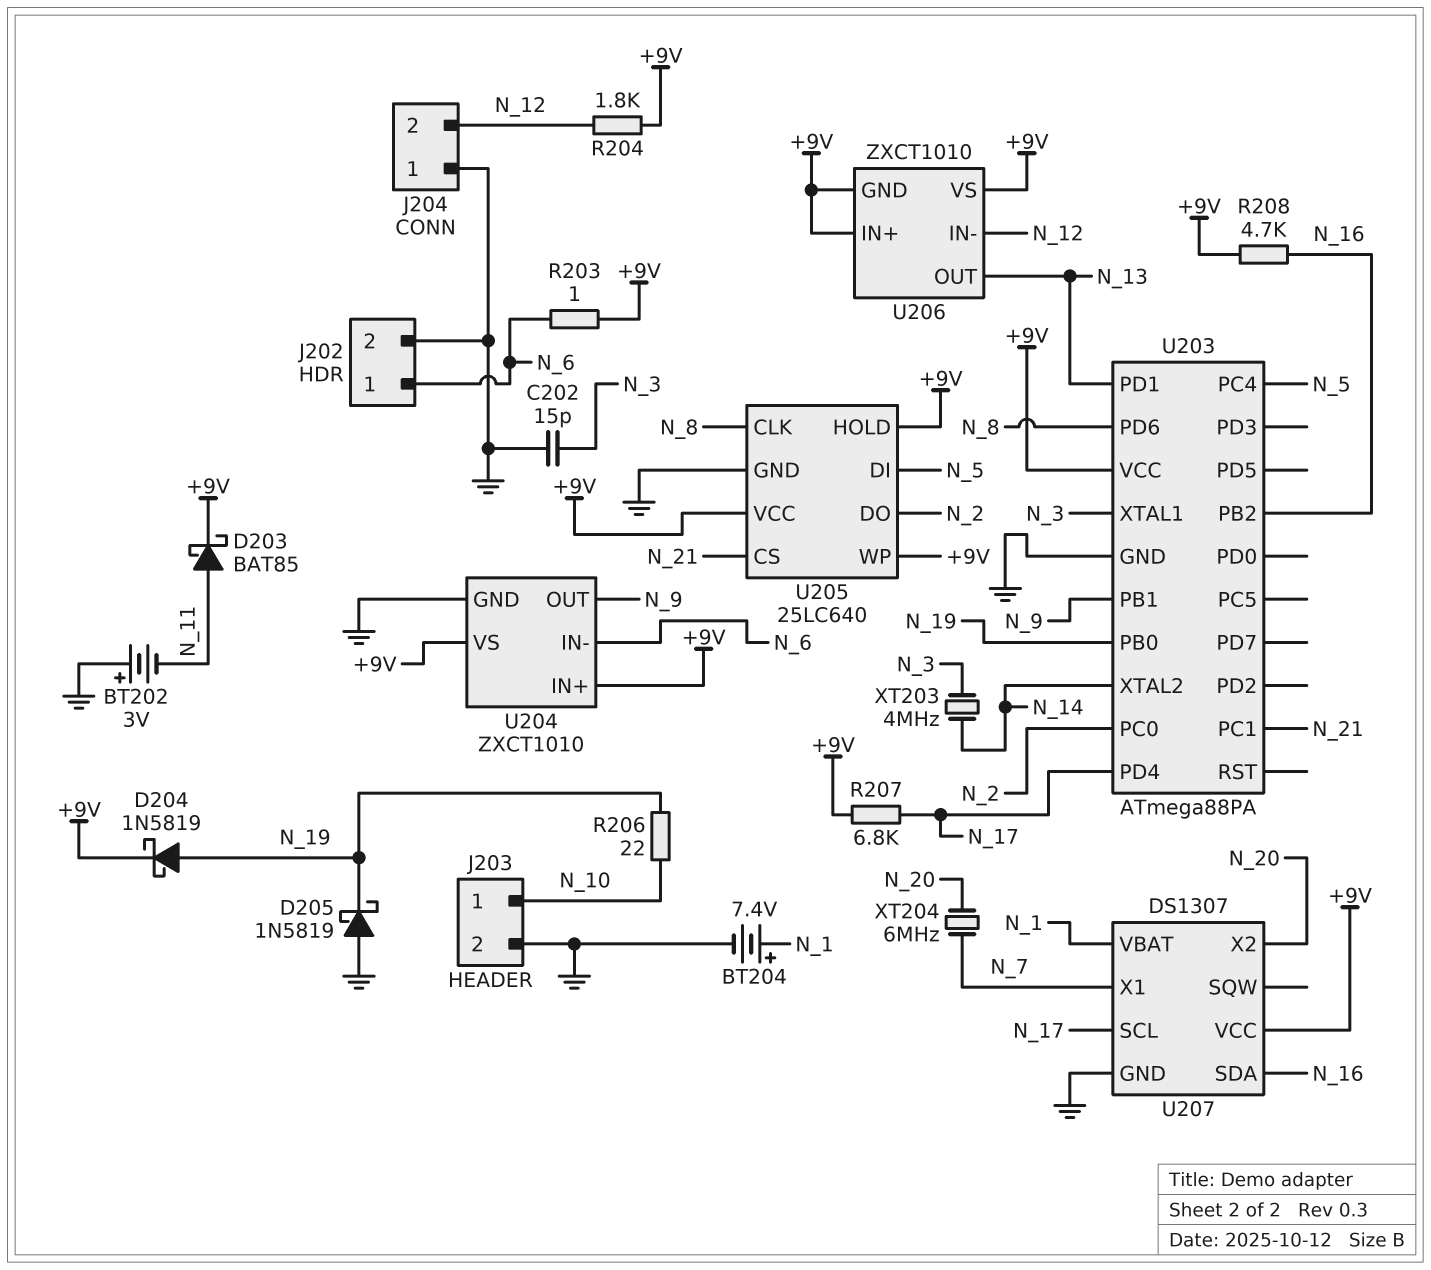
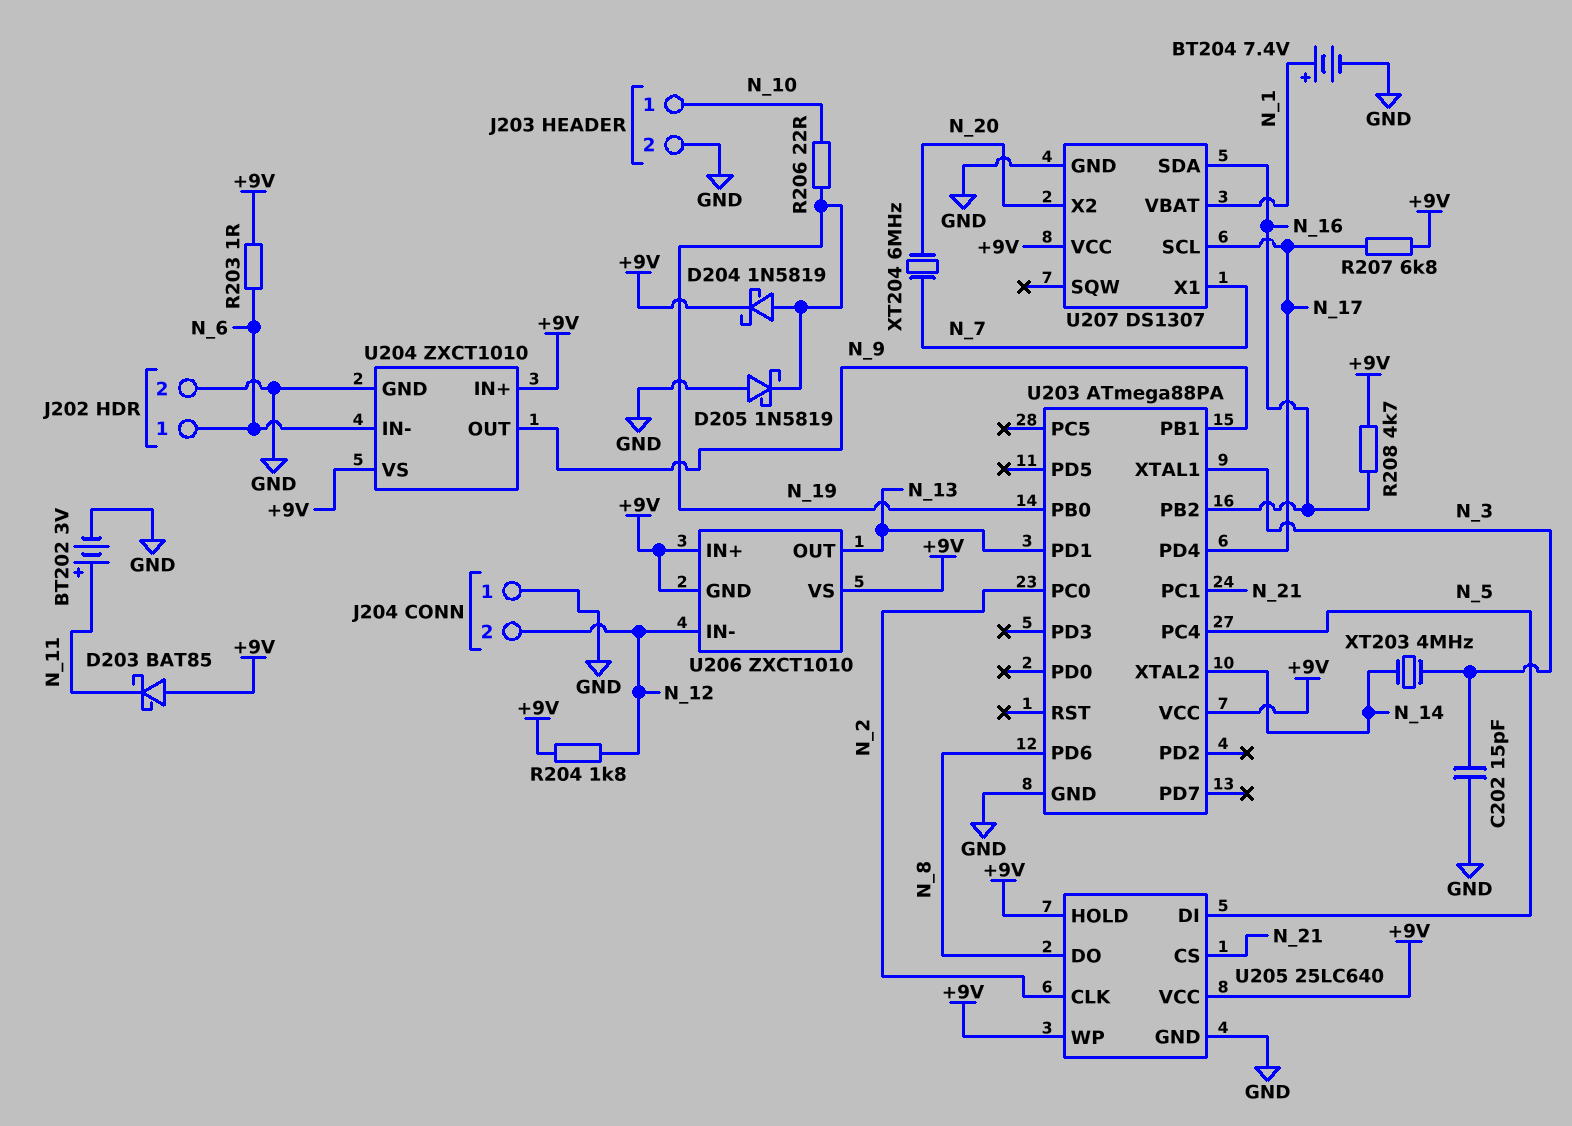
BT202: 3V (plus GND, minus N_11) -> 3V (plus N_11, minus GND)
D203: schottky BAT85 (A N_11, K +9V) -> schottky BAT85 (A +9V, K N_11)
U205 pin CLK: N_8 -> N_2
U205 pin DO: N_2 -> N_8

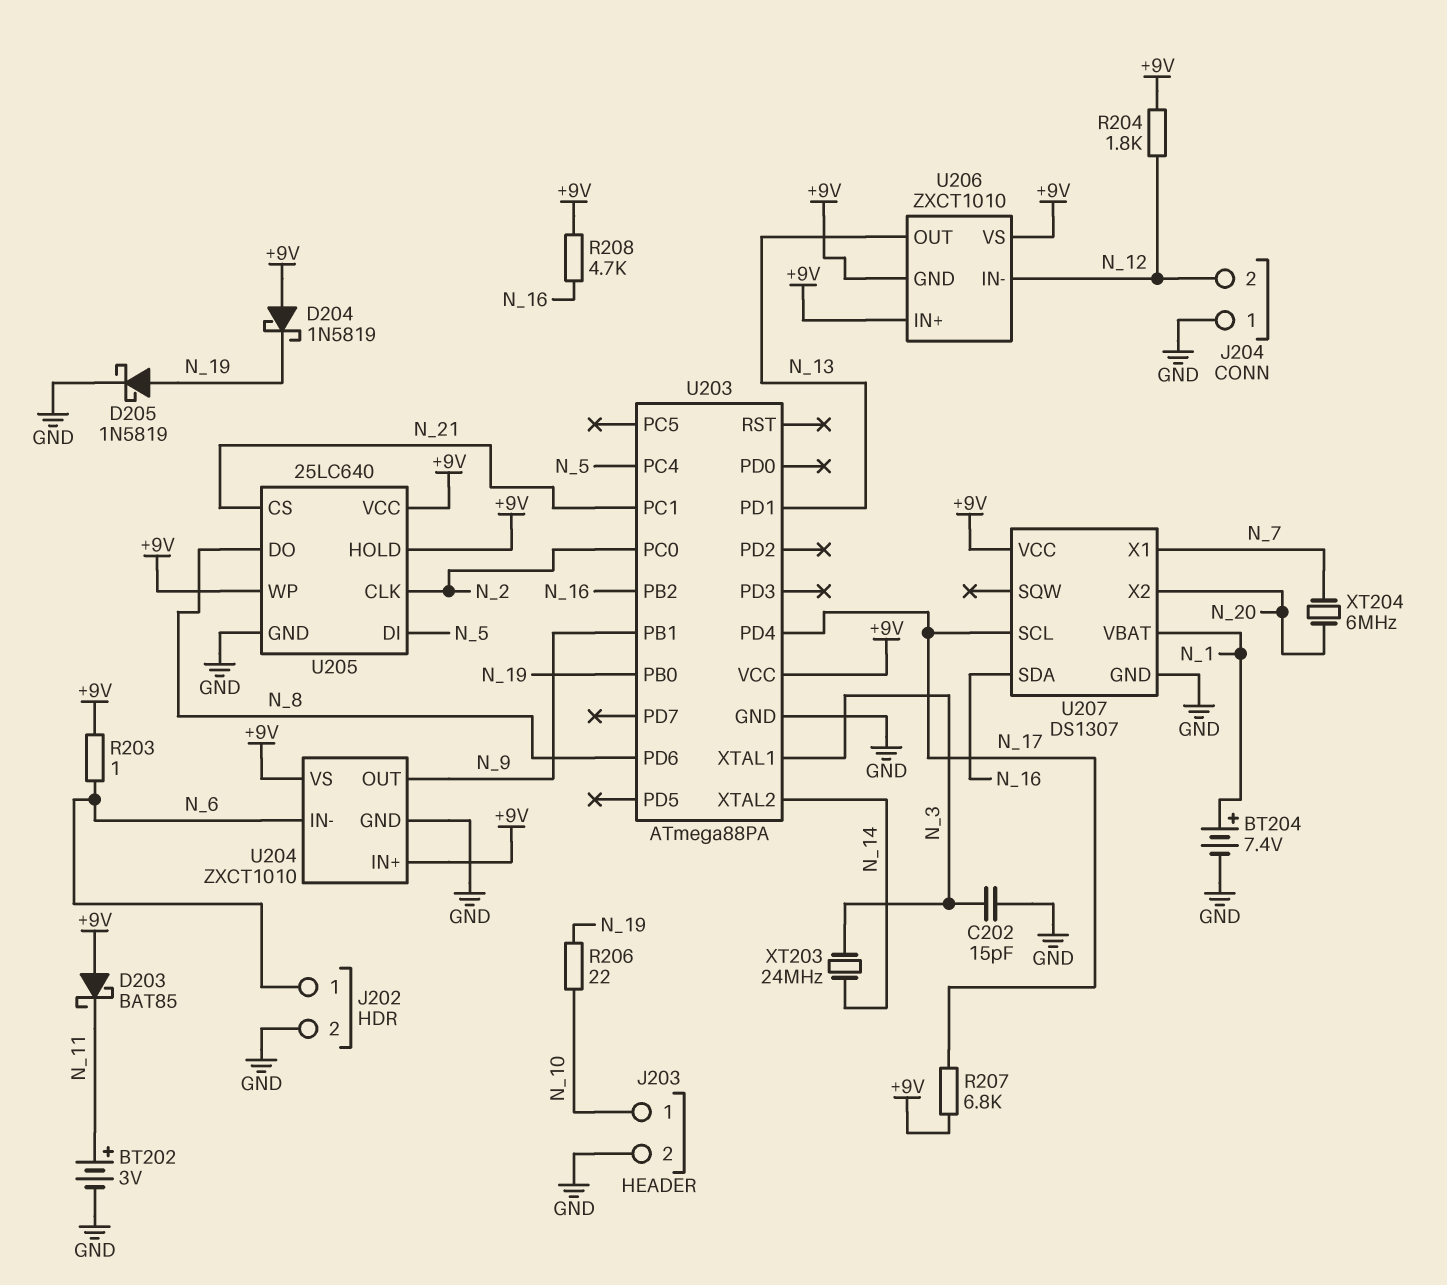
D204: schottky 1N5819 (A N_19, K +9V) -> schottky 1N5819 (A +9V, K N_19)
D205: schottky 1N5819 (A GND, K N_19) -> schottky 1N5819 (A N_19, K GND)
XT203: 4MHz (N_3, N_14) -> 24MHz (N_3, N_14)

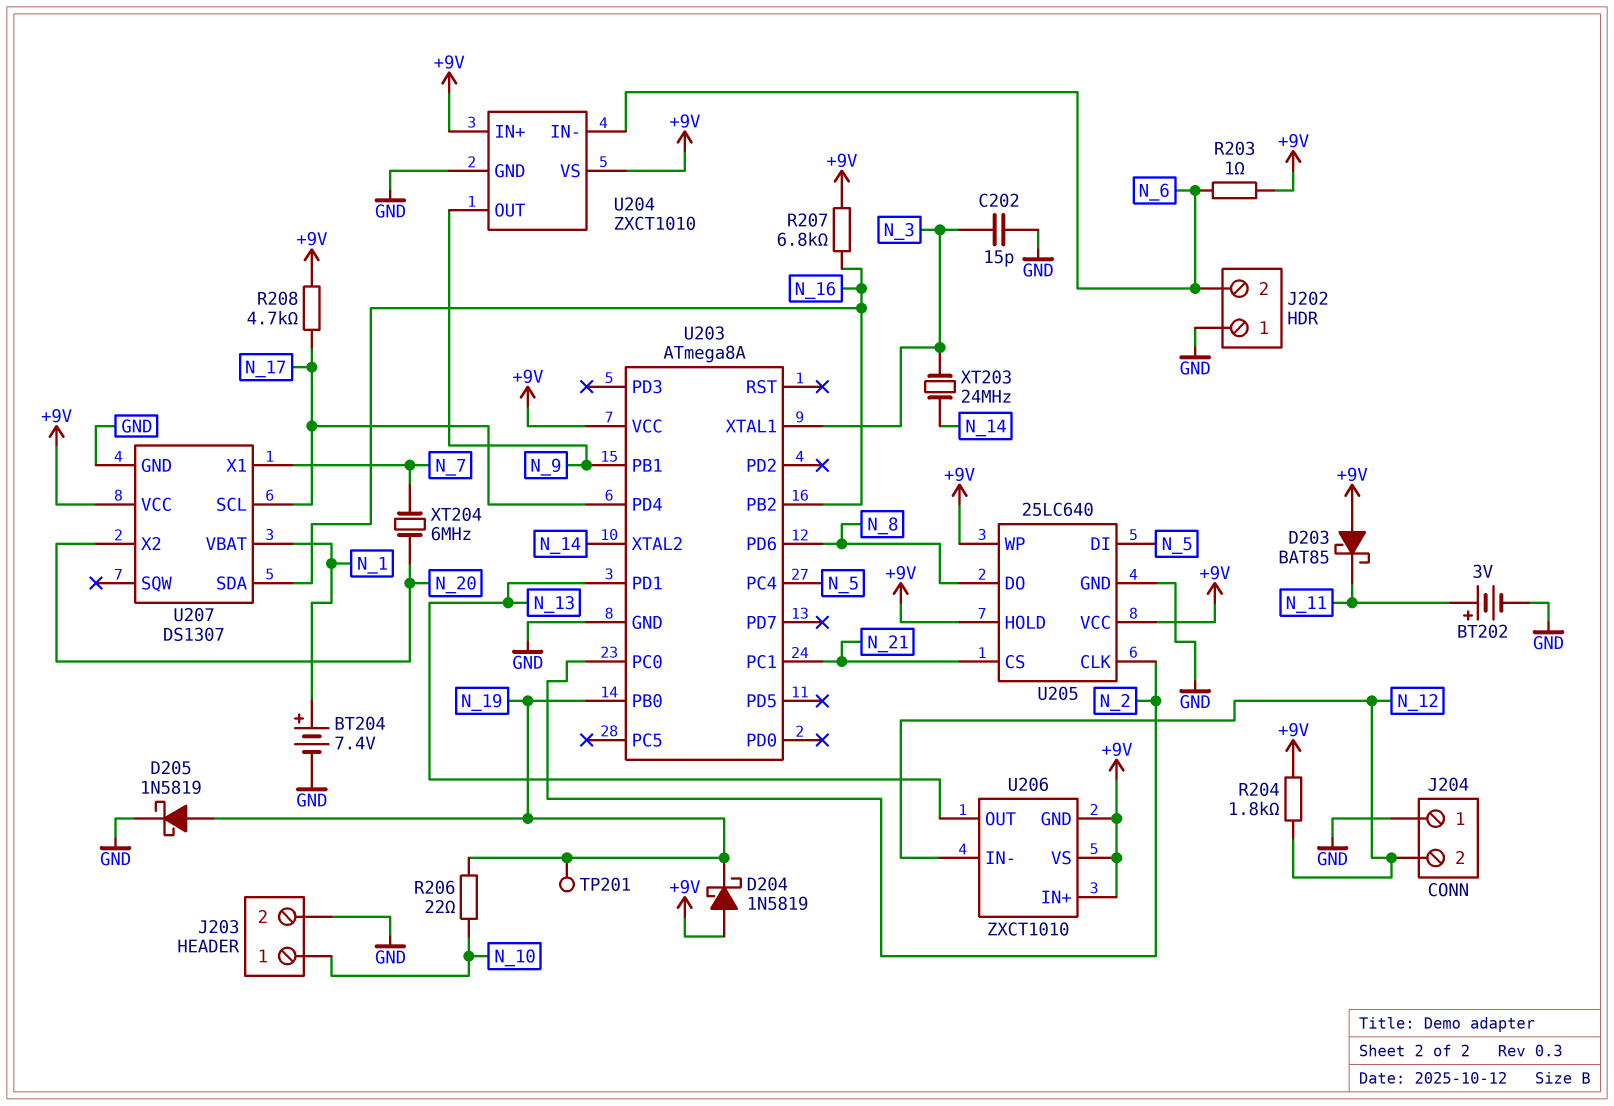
J202 pin 1: N_6 -> GND
J202 pin 2: GND -> N_6
R207: 6.8k (+9V, N_17) -> 6.8k (+9V, N_16)
R208: 4.7k (+9V, N_16) -> 4.7k (+9V, N_17)
TP201: none -> test point (N_19)
U203: ATmega88PA -> ATmega8A

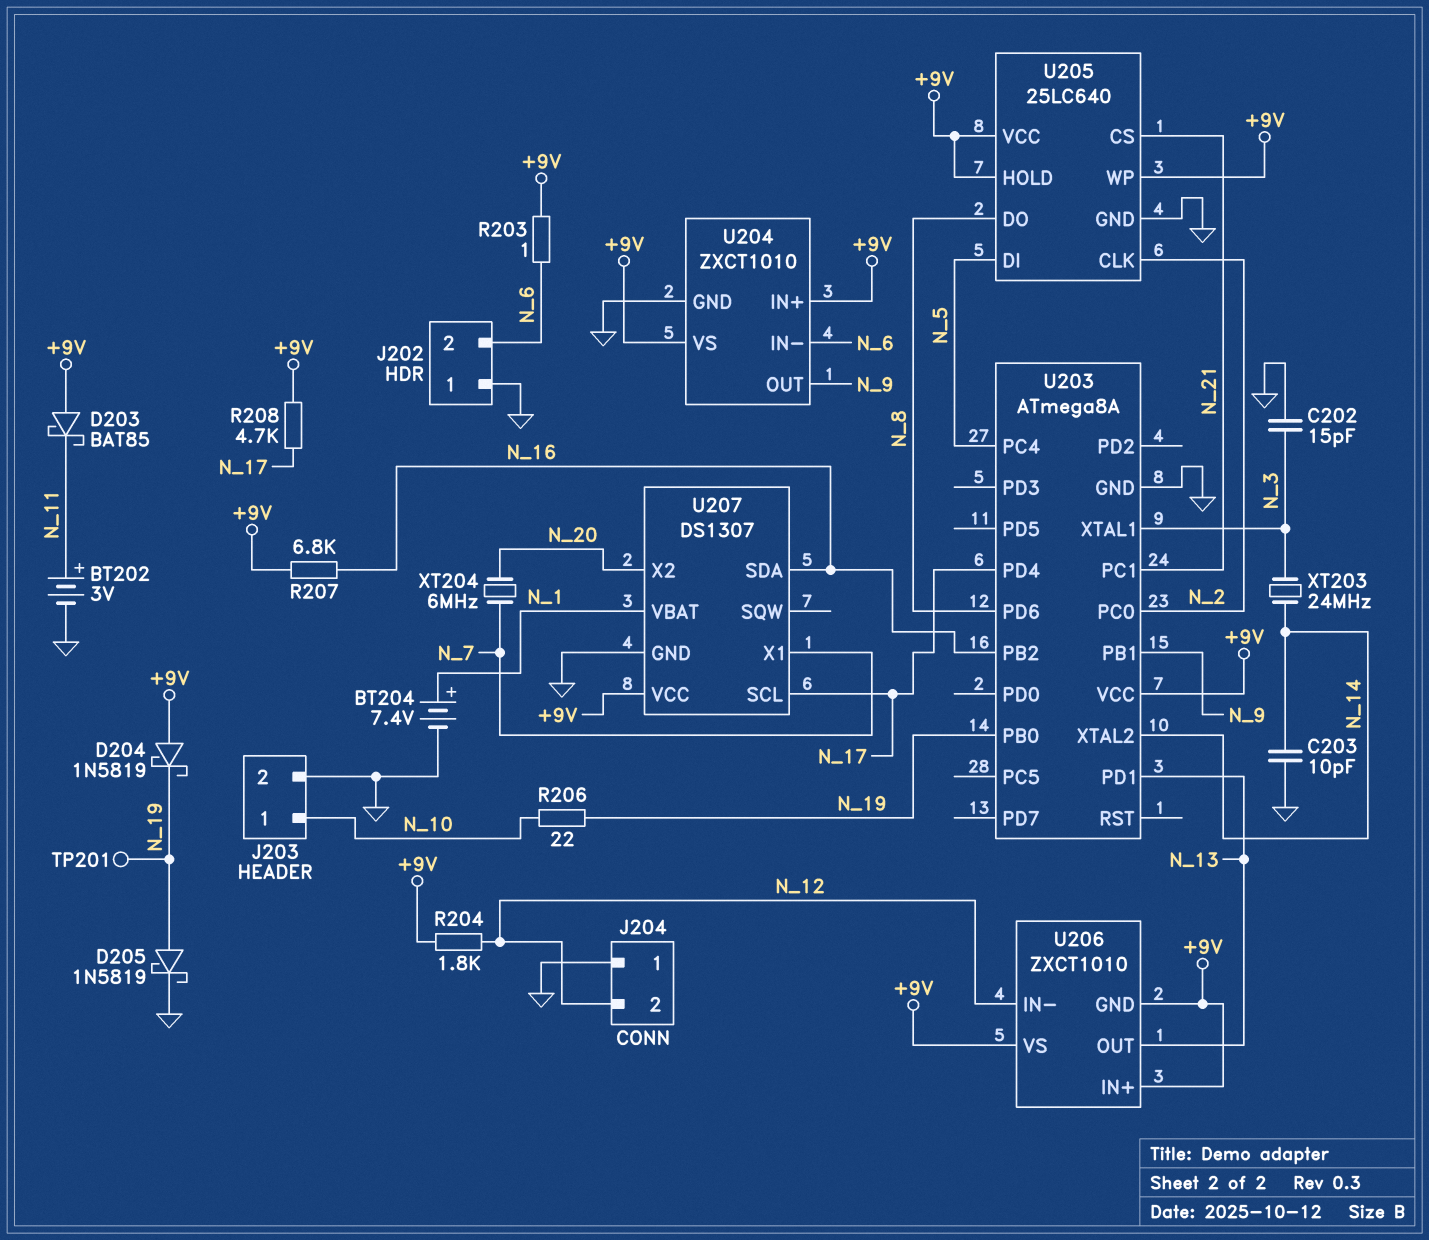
C203: none -> 10pF (GND, N_14)

